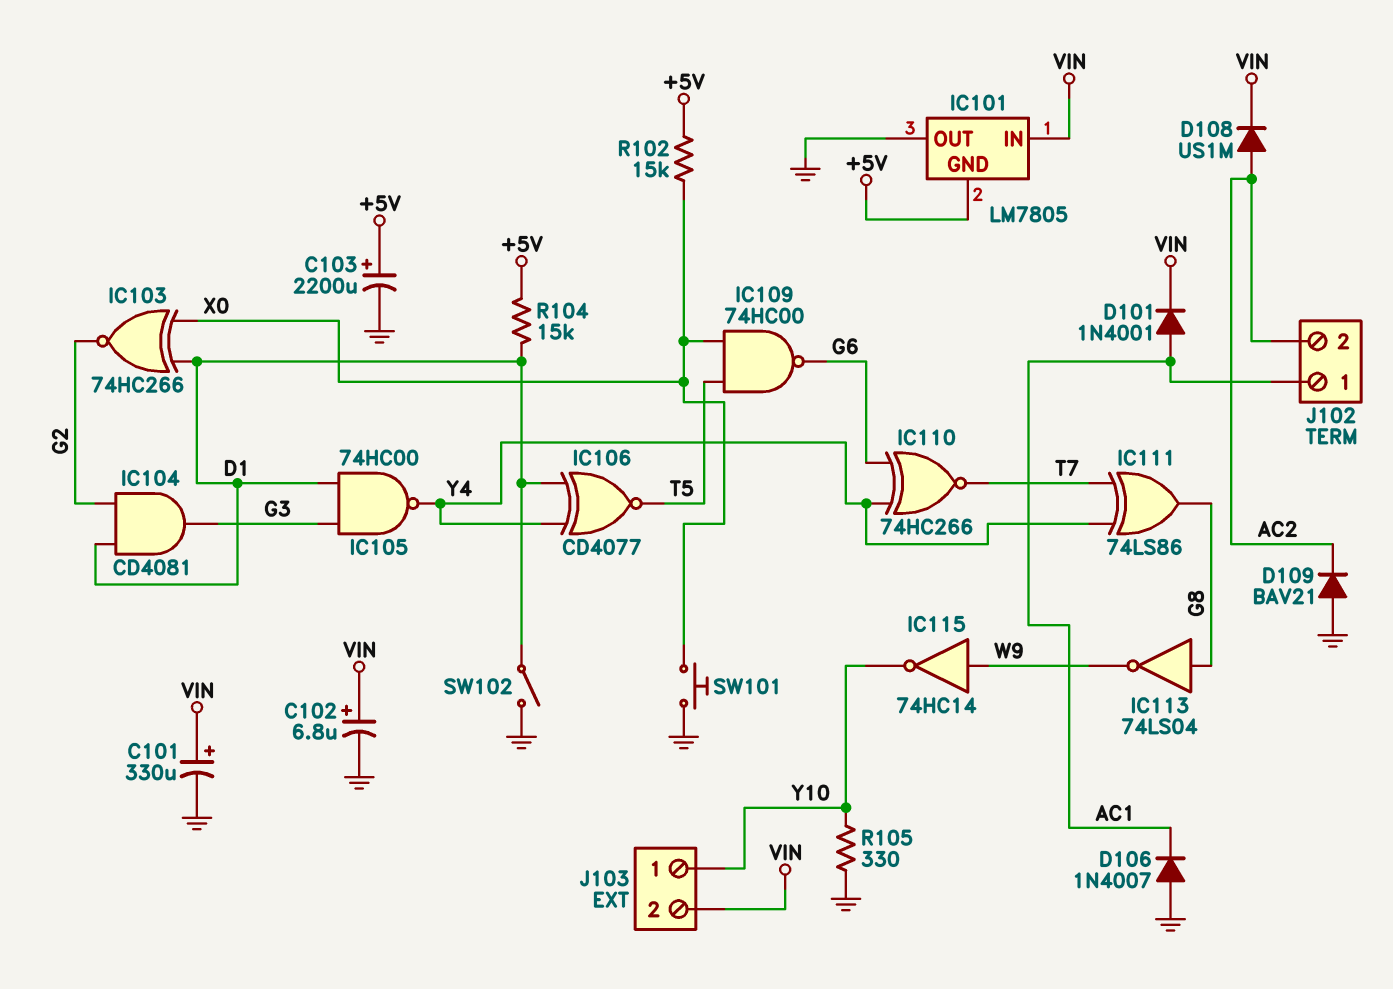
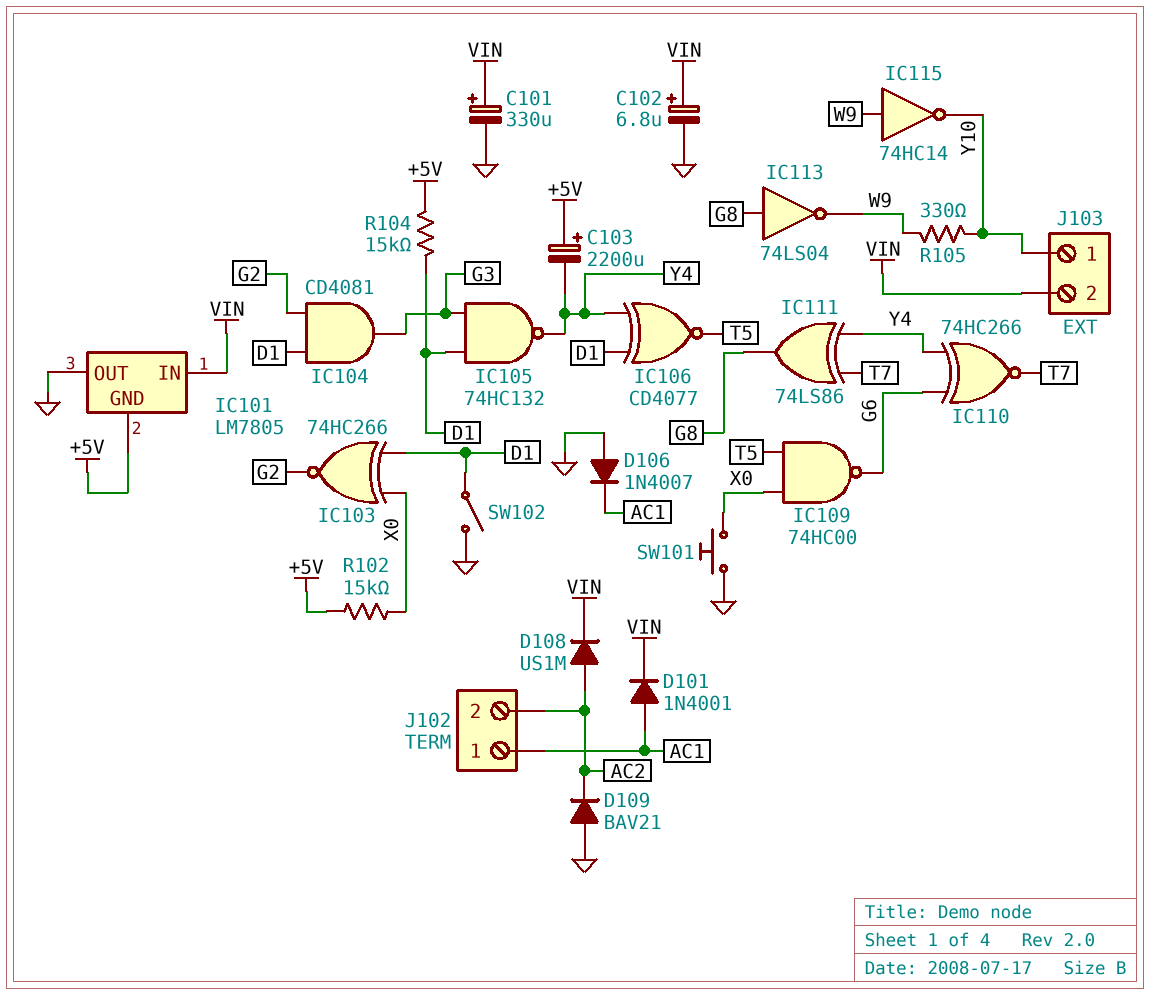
C103: 2200uF (plus +5V, minus GND) -> 2200uF (plus +5V, minus Y4)
IC105: NAND 74HC00 (in D1, in G3, out Y4) -> NAND 74HC132 (in D1, in G3, out Y4)
R105: 330 (GND, Y10) -> 330 (W9, Y10)

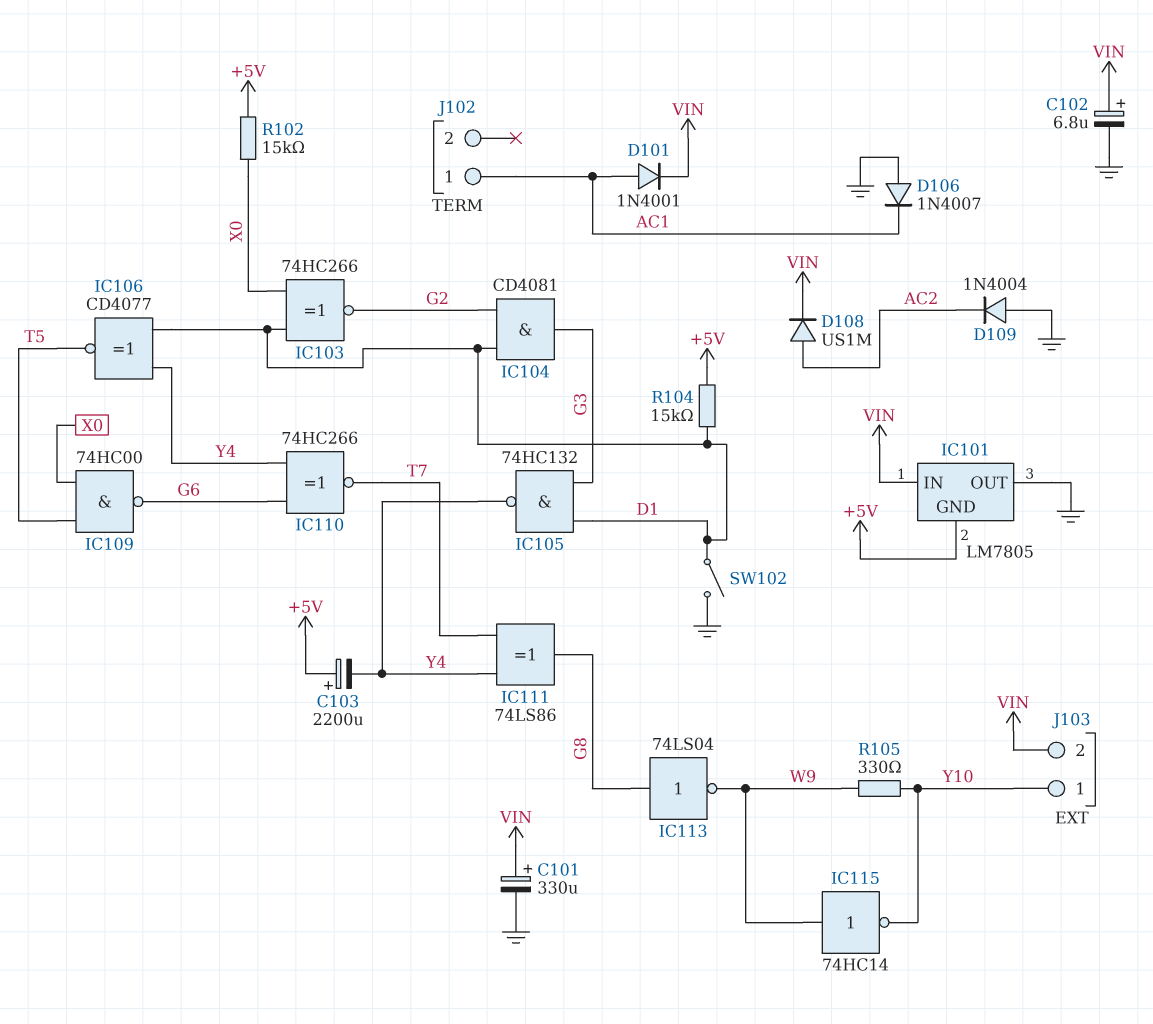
D109: diode BAV21 (A GND, K AC2) -> diode 1N4004 (A GND, K AC2)
J102 pin 2: AC2 -> none
SW101: button (GND, X0) -> none

